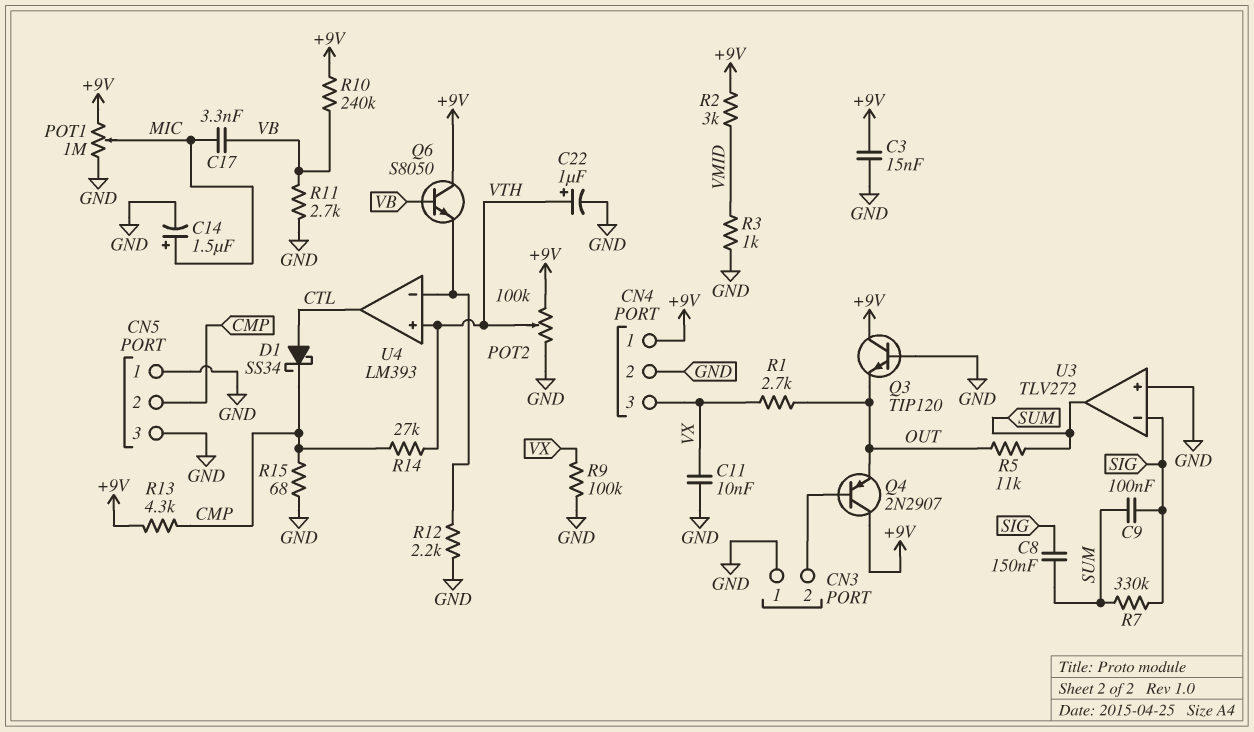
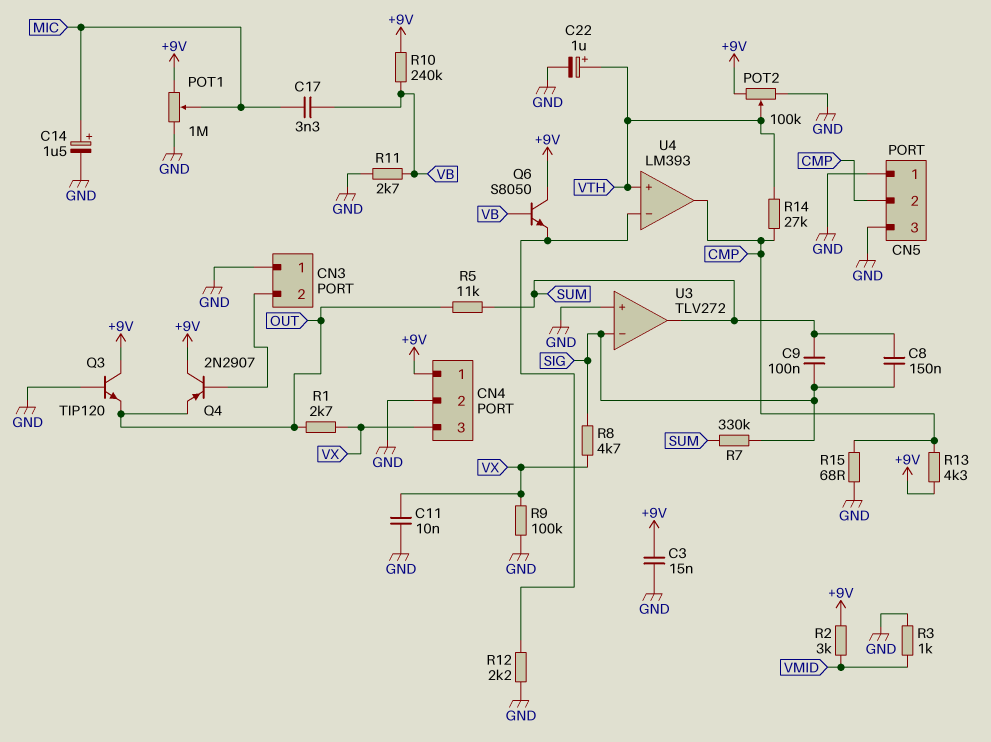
D1: schottky SS34 (A CTL, K CMP) -> none
R8: none -> 4.7k (SIG, VX)
U4 pin out: CTL -> CMP

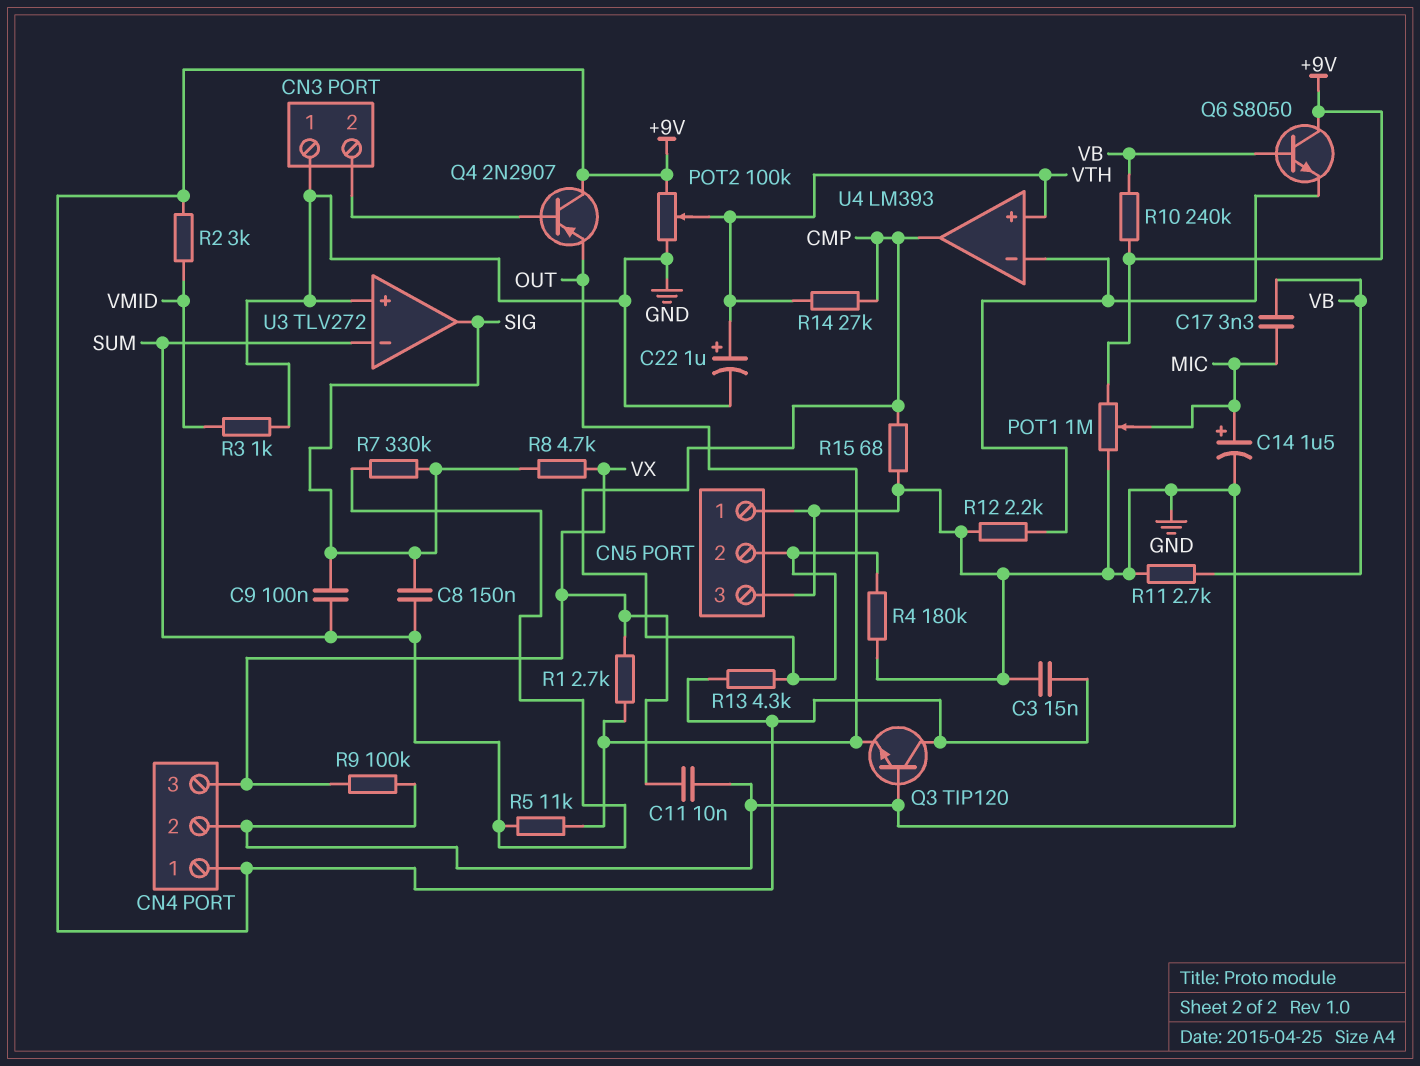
R4: none -> 180k (CMP, GND)
U3 pin in-: SIG -> SUM
U3 pin out: SUM -> SIG

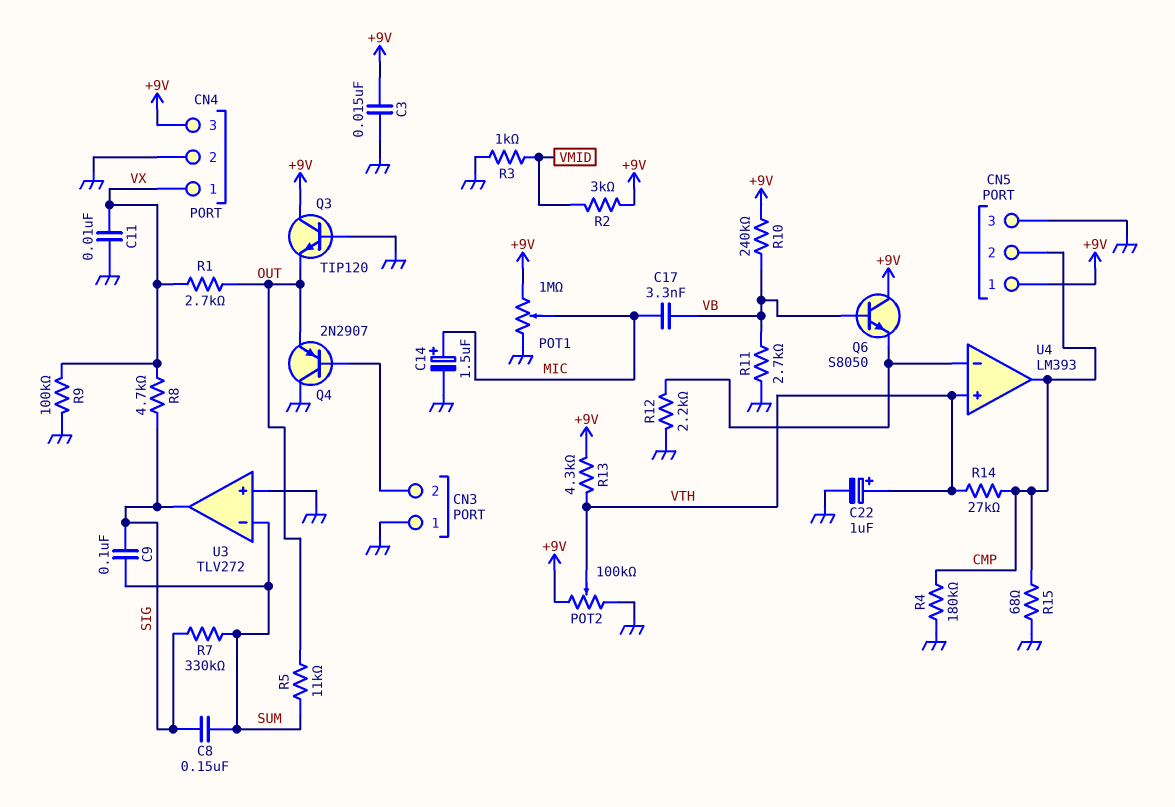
CN4 pin 1: +9V -> VX
CN4 pin 3: VX -> +9V
CN5 pin 1: GND -> +9V
Q4: PNP 2N2907 (B CN3/2, C +9V, E OUT) -> PNP 2N2907 (B CN3/2, C GND, E OUT)
R13: 4.3k (+9V, CMP) -> 4.3k (+9V, VTH)

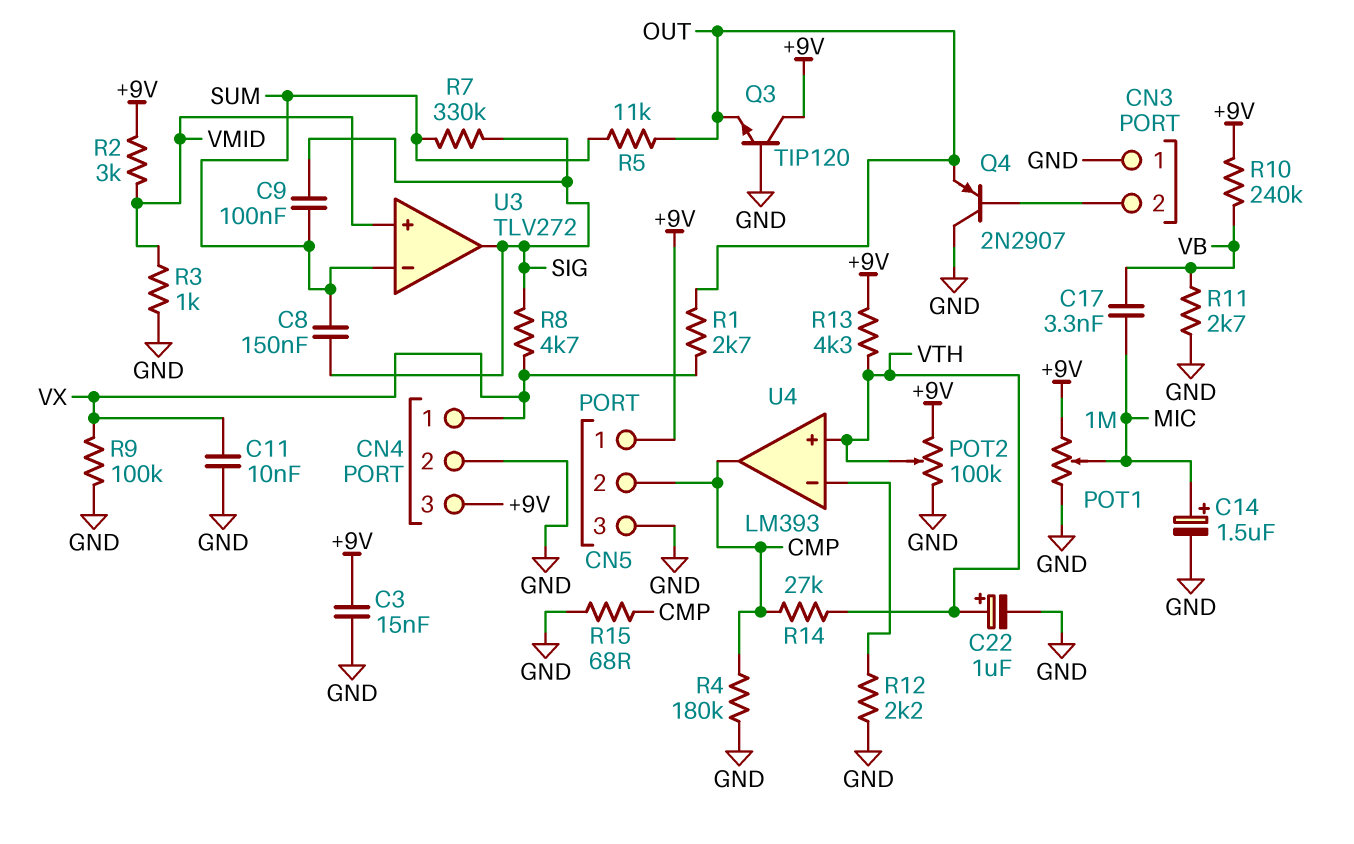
Q6: NPN S8050 (B VB, C +9V, E U4/in-) -> none
U3 pin in+: GND -> VMID

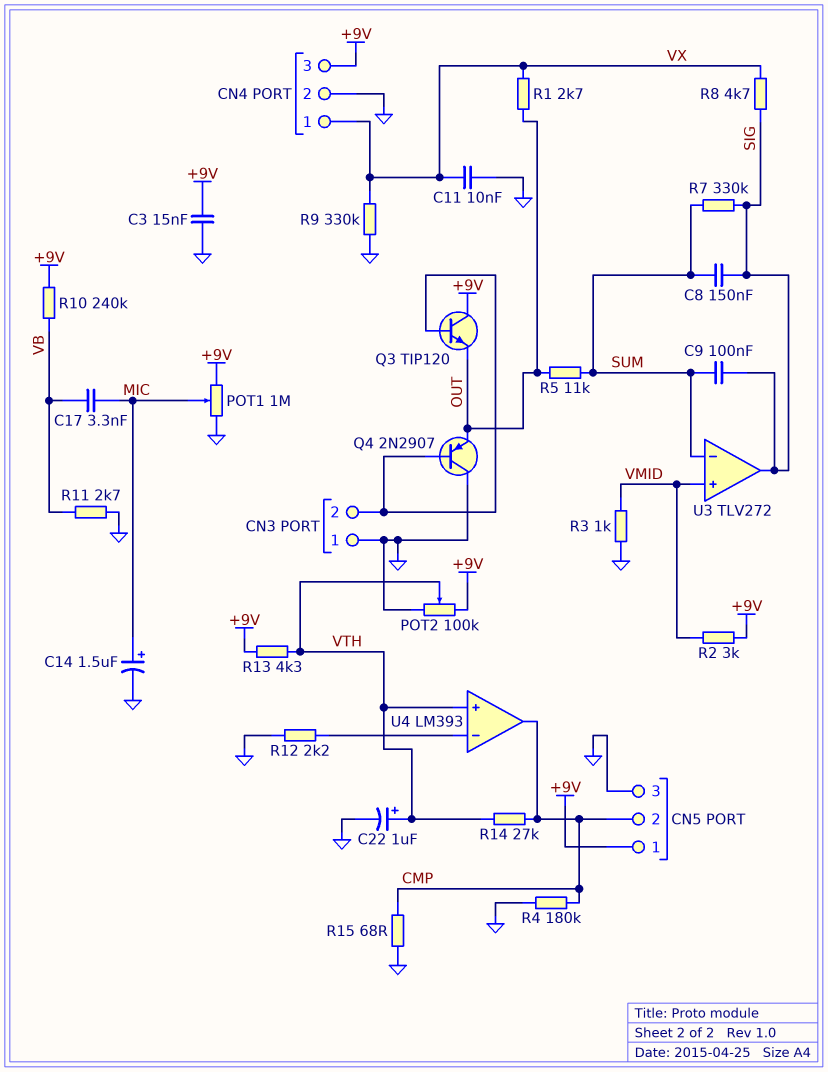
Q3: NPN TIP120 (B GND, C +9V, E OUT) -> NPN TIP120 (B CN3/2, C +9V, E OUT)
R9: 100k (GND, VX) -> 330k (GND, VX)

